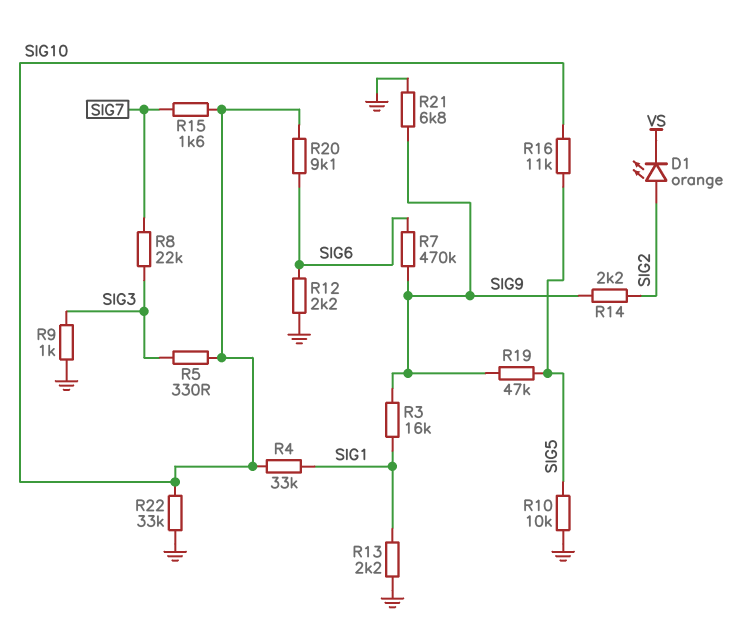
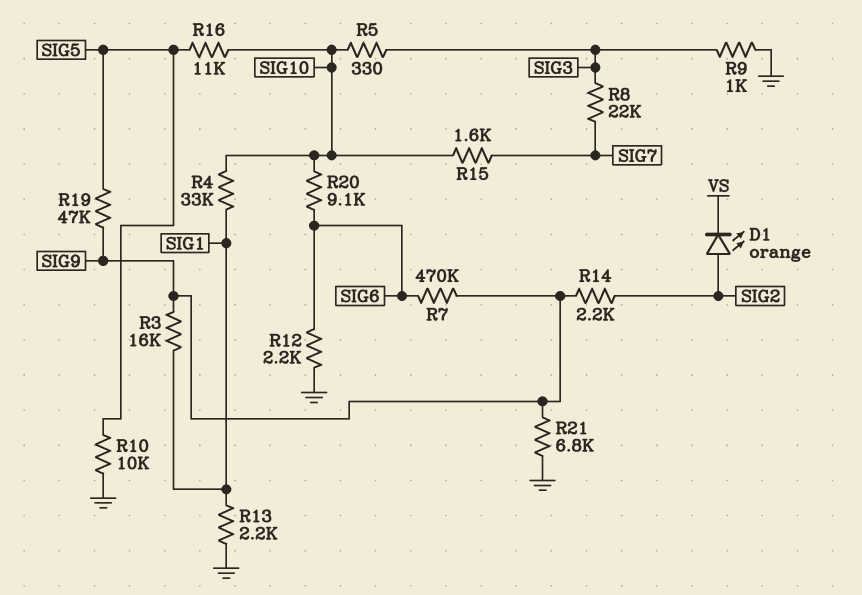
R22: 33k (GND, SIG10) -> none

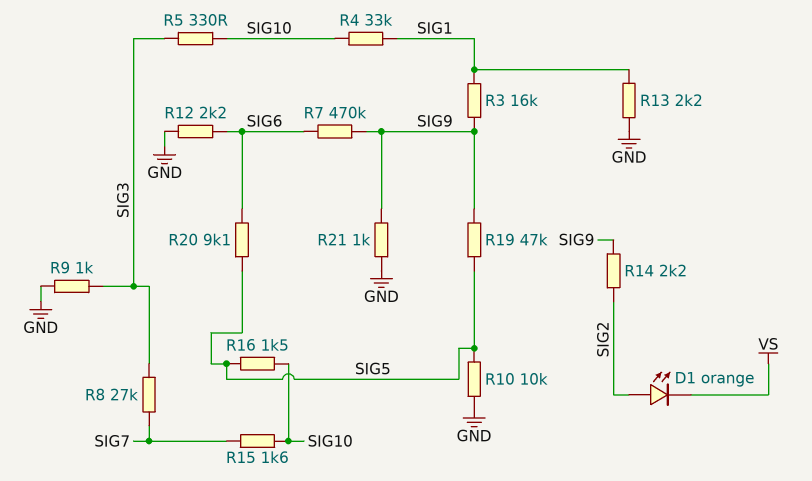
R8: 22k (SIG3, SIG7) -> 27k (SIG3, SIG7)
R16: 11k (SIG5, SIG10) -> 1.5k (SIG5, SIG10)
R20: 9.1k (SIG6, SIG10) -> 9.1k (SIG5, SIG6)
R21: 6.8k (GND, SIG9) -> 1k (GND, SIG9)

